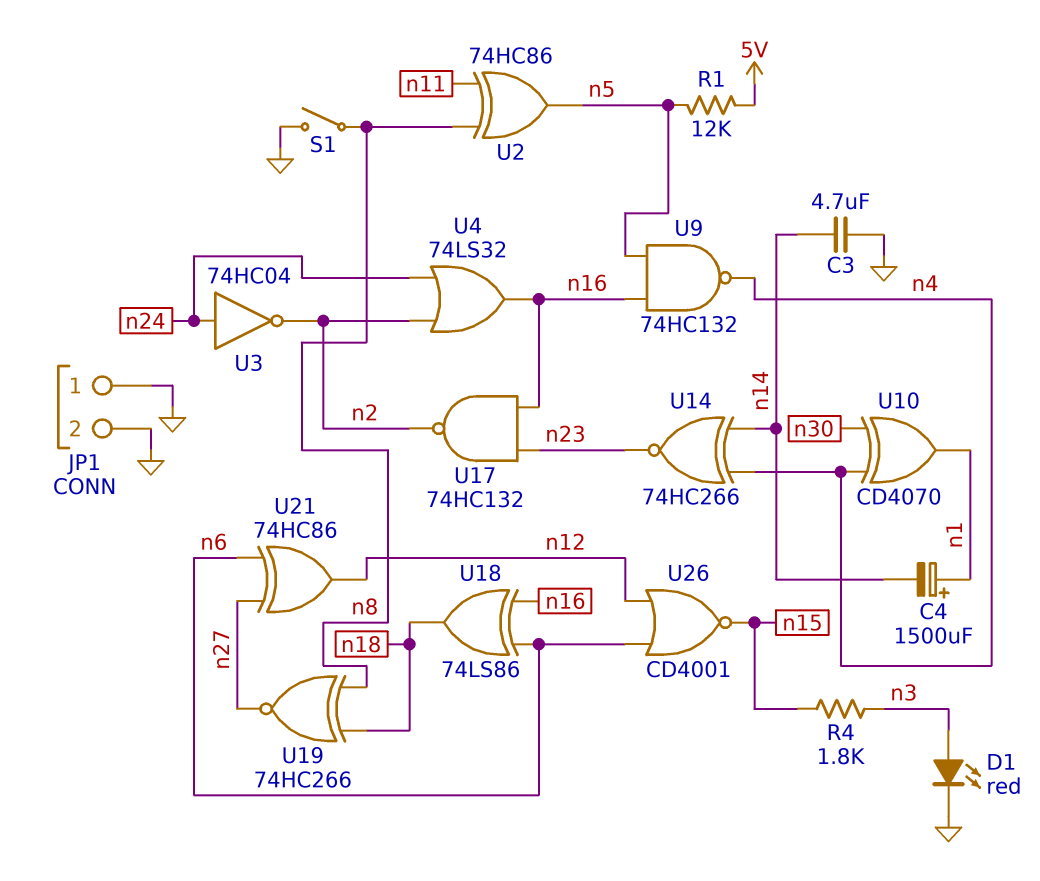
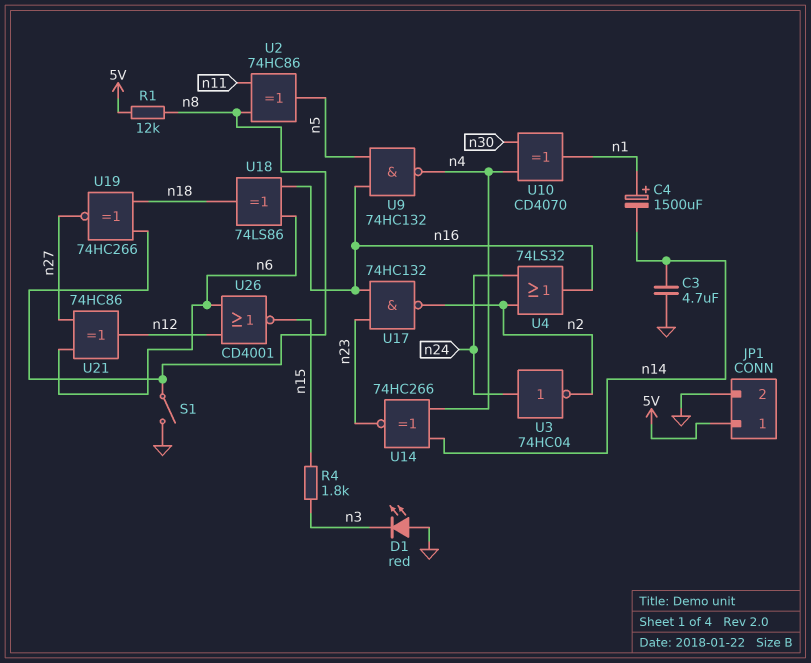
D1: LED red (A n3, K GND) -> LED red (A GND, K n3)
JP1 pin 1: GND -> 5V
R1: 12k (5V, n5) -> 12k (5V, n8)

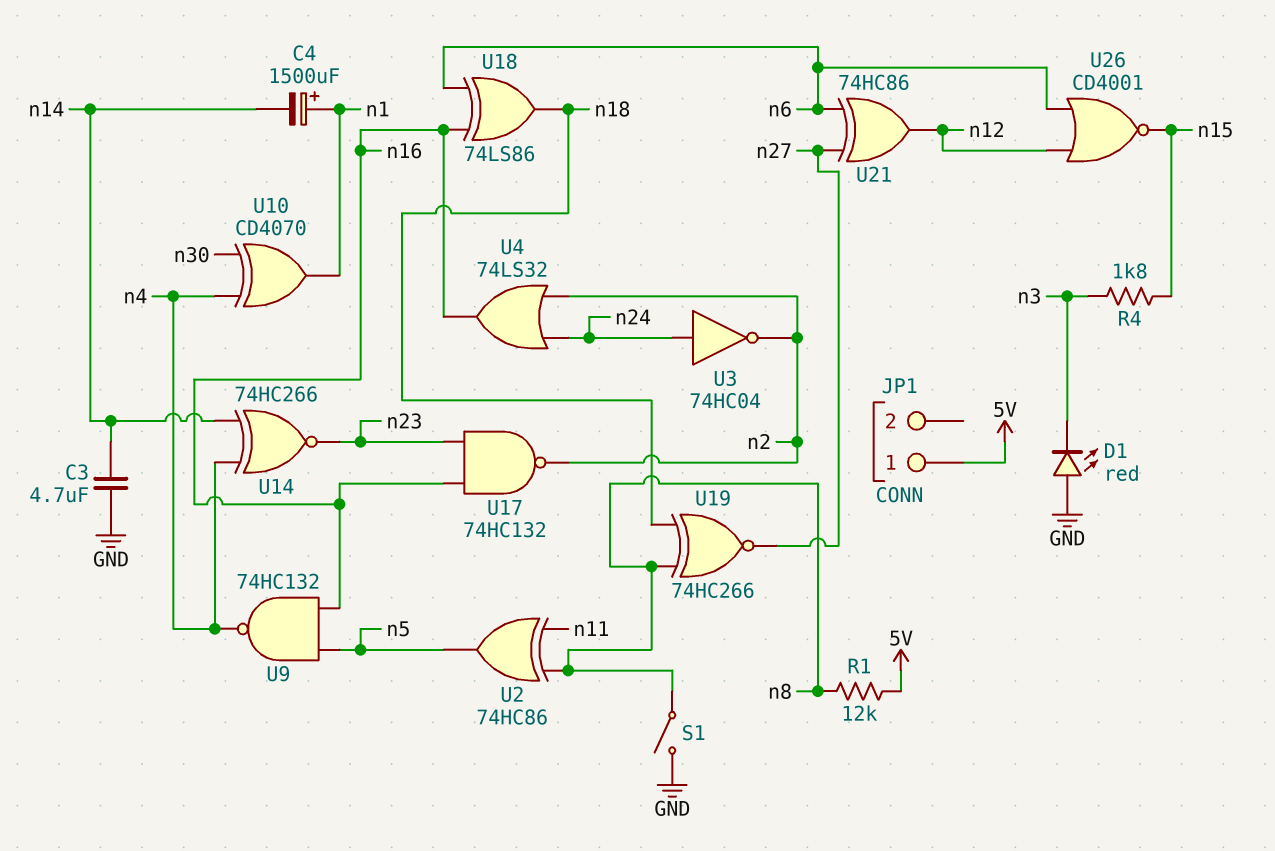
JP1 pin 2: GND -> none

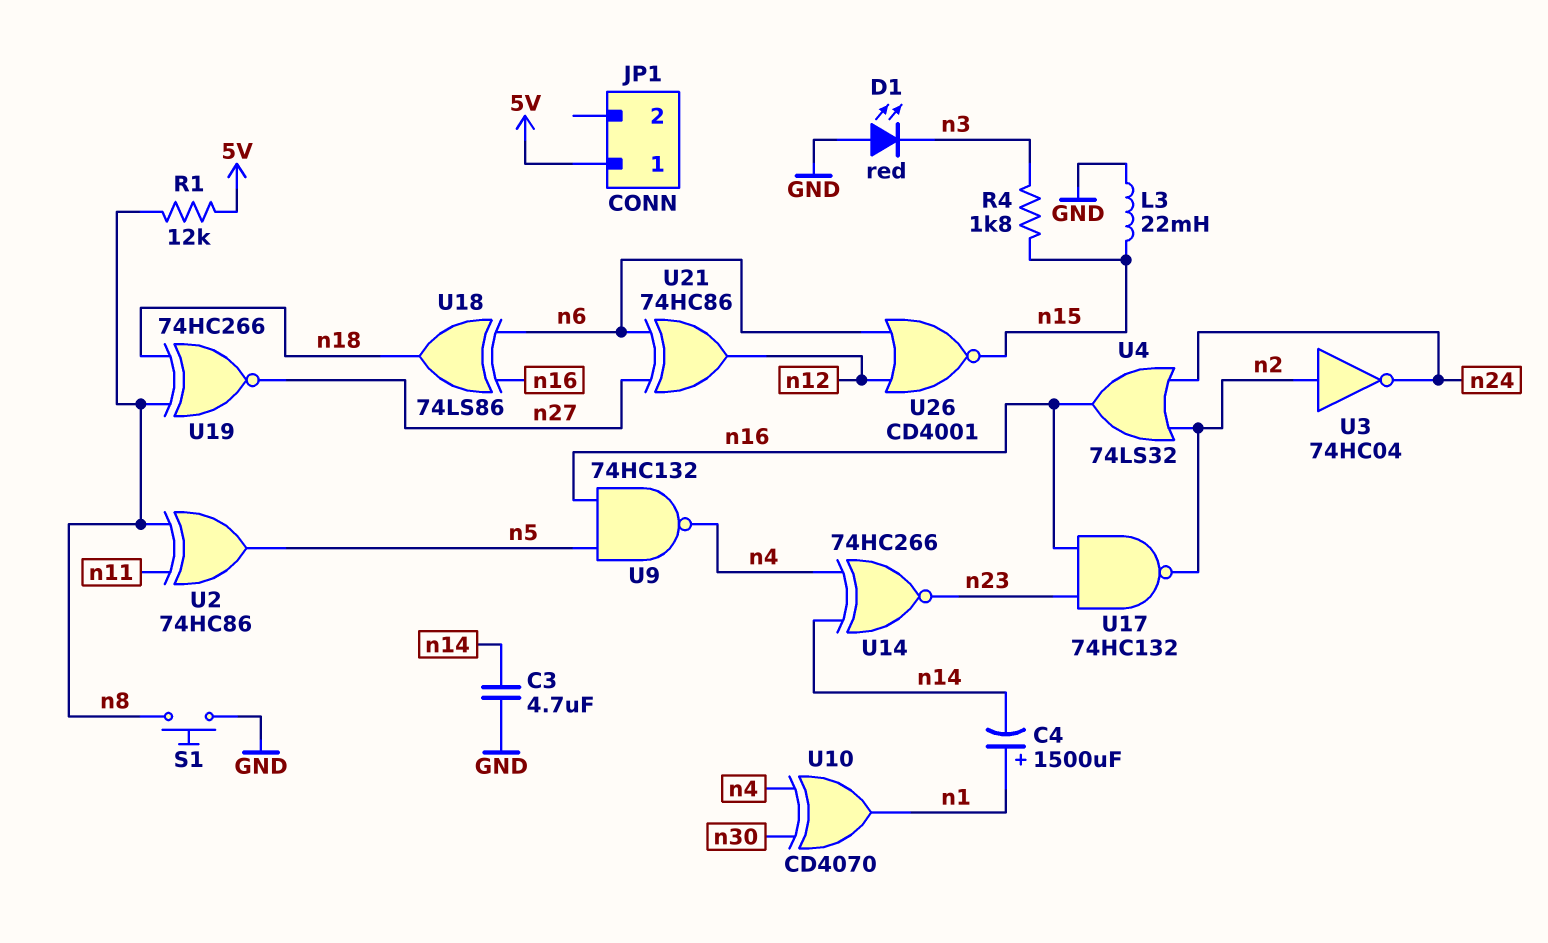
L3: none -> 22mH (GND, n15)
S1: switch (GND, n8) -> button (GND, n8)
U3: NOT 74HC04 (in n24, out n2) -> NOT 74HC04 (in n2, out n24)

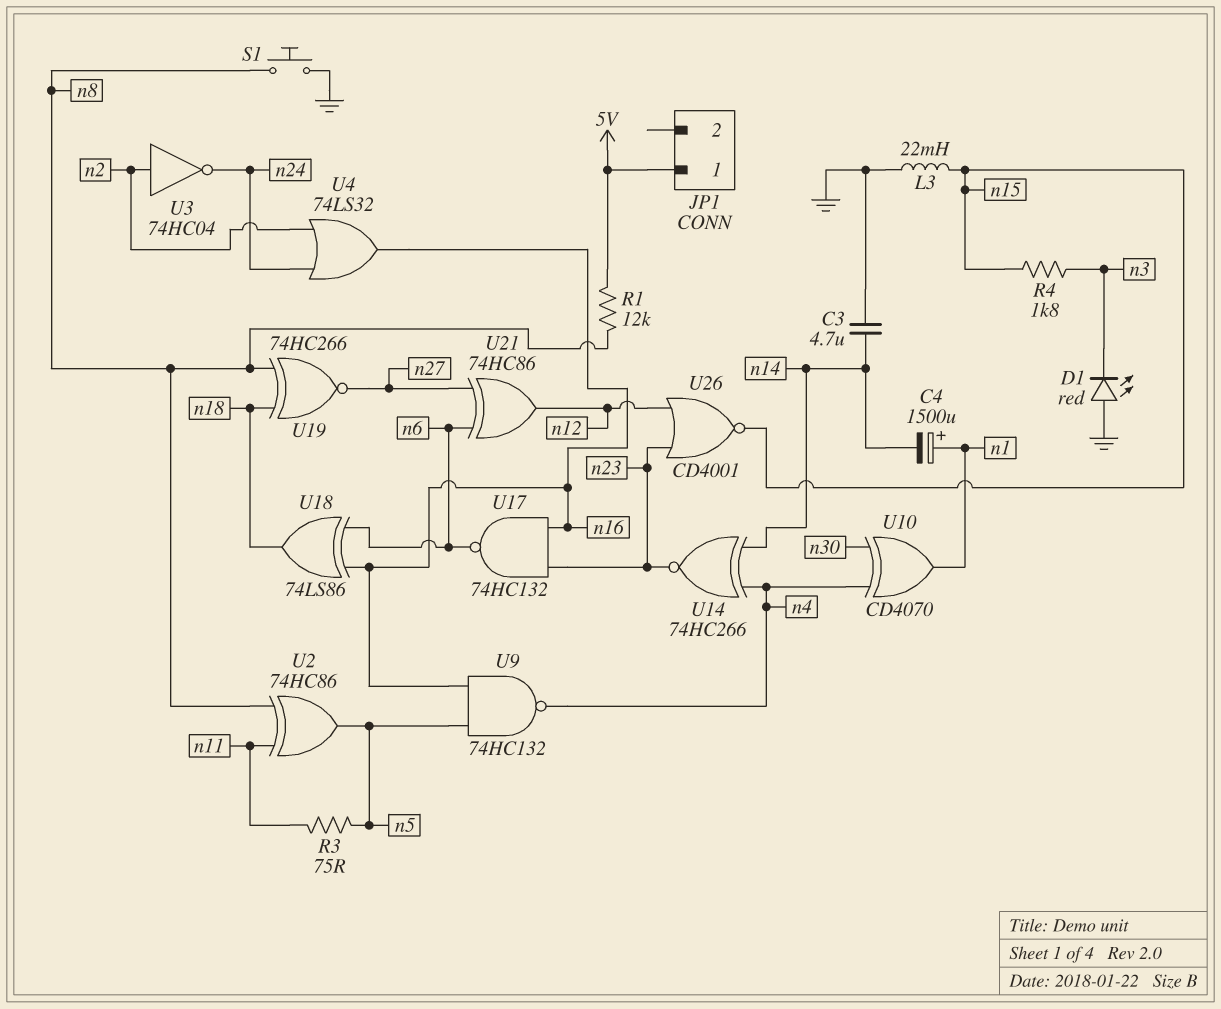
R3: none -> 75 (n5, n11)
U17: NAND 74HC132 (in n16, in n23, out n2) -> NAND 74HC132 (in n16, in n23, out n6)
U26: NOR CD4001 (in n6, in n12, out n15) -> NOR CD4001 (in n12, in n23, out n15)

